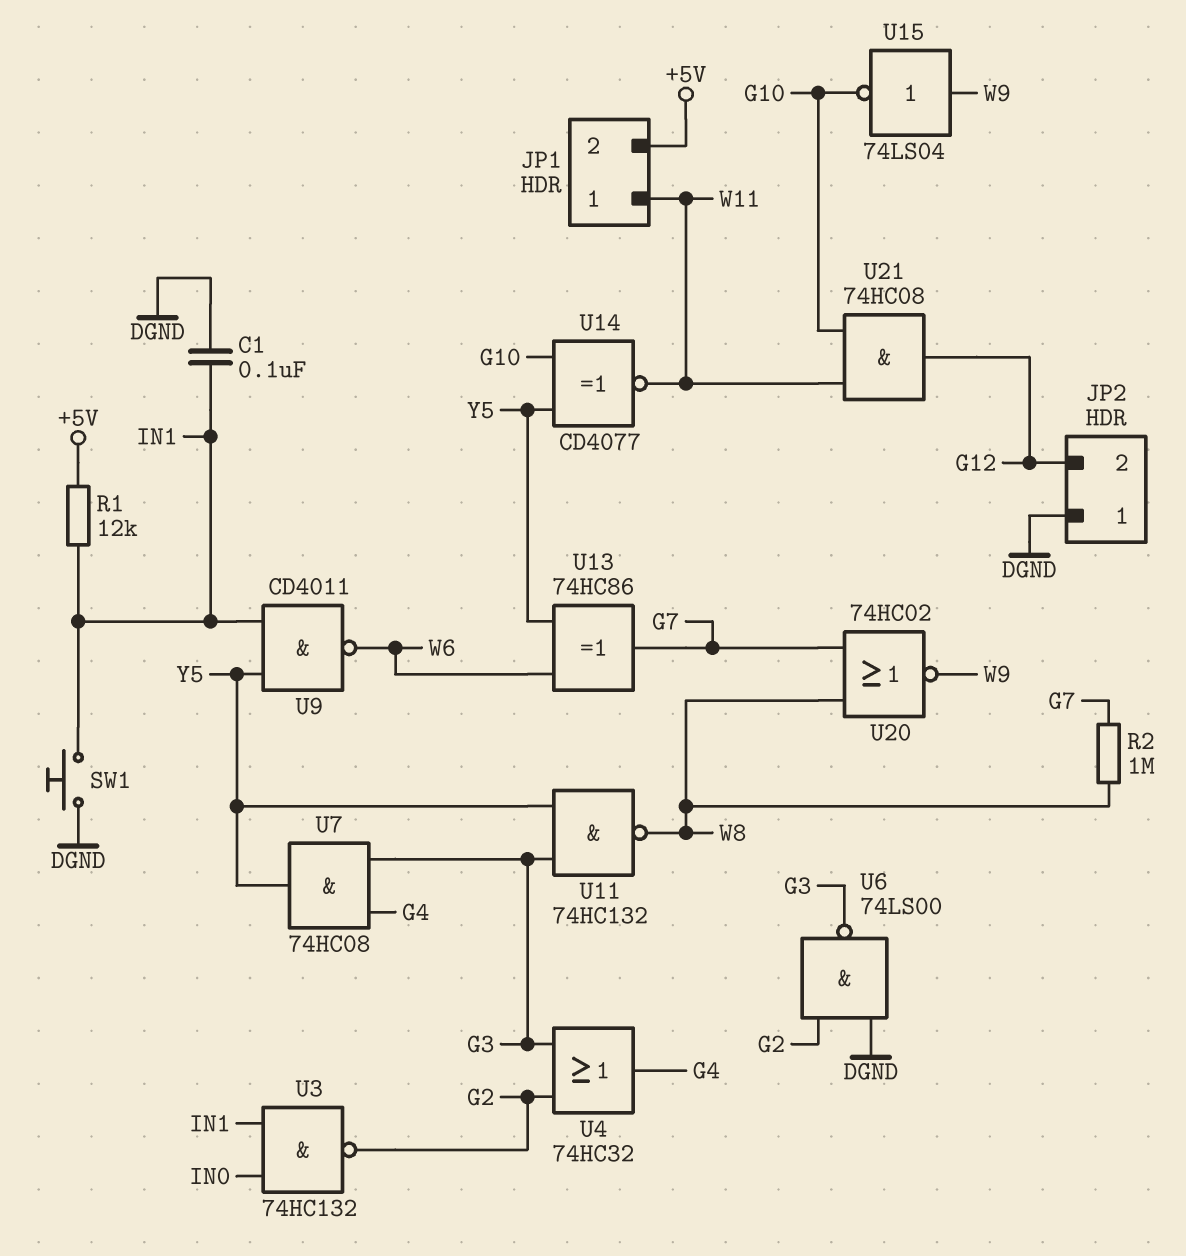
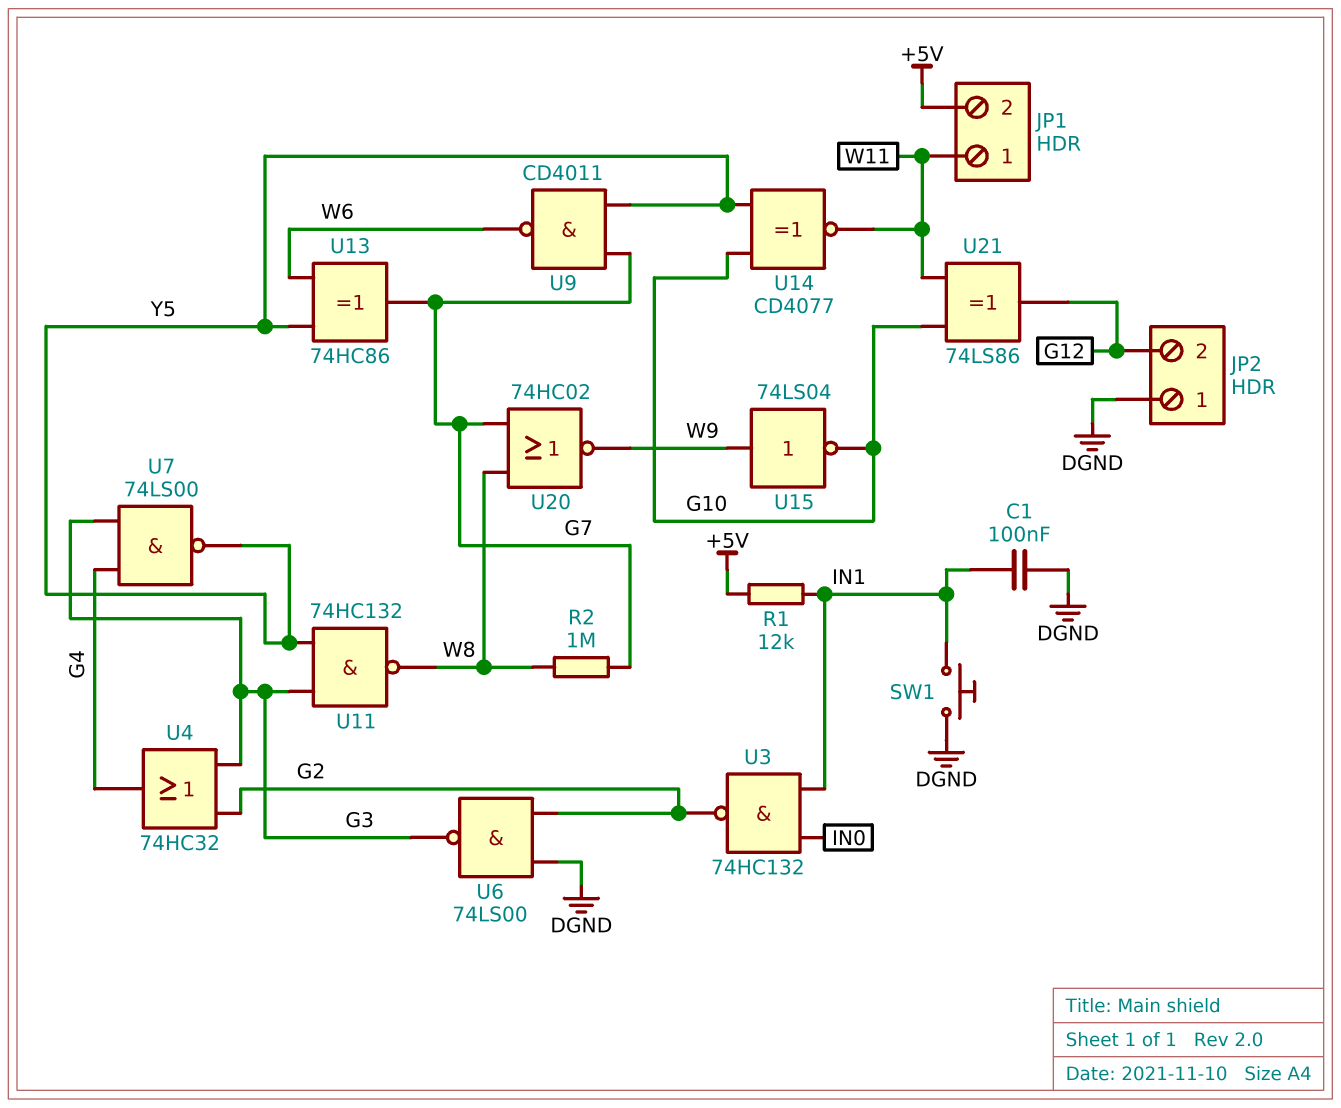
U7: AND 74HC08 (in G3, in G4, out Y5) -> NAND 74LS00 (in G3, in G4, out Y5)
U9: NAND CD4011 (in IN1, in Y5, out W6) -> NAND CD4011 (in G7, in Y5, out W6)
U21: AND 74HC08 (in G10, in W11, out G12) -> XOR 74LS86 (in G10, in W11, out G12)

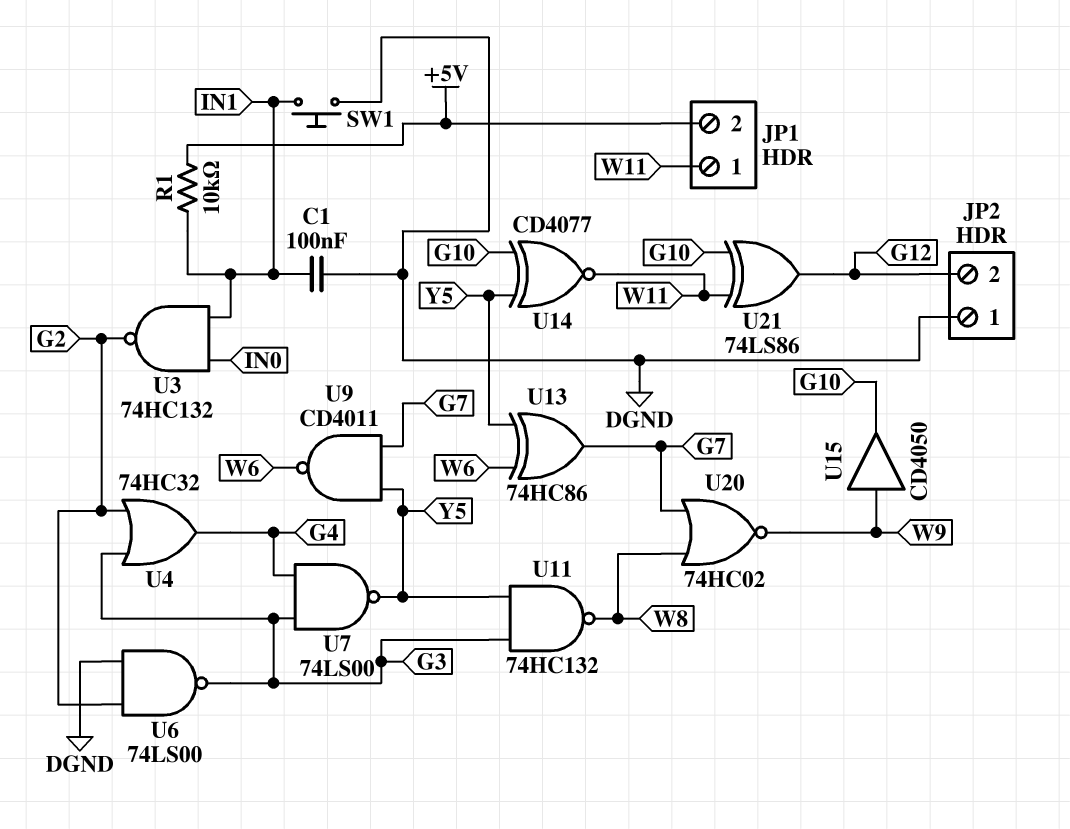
R1: 12k (+5V, IN1) -> 10k (+5V, IN1)
R2: 1M (G7, W8) -> none
U15: NOT 74LS04 (in W9, out G10) -> buffer CD4050 (in W9, out G10)

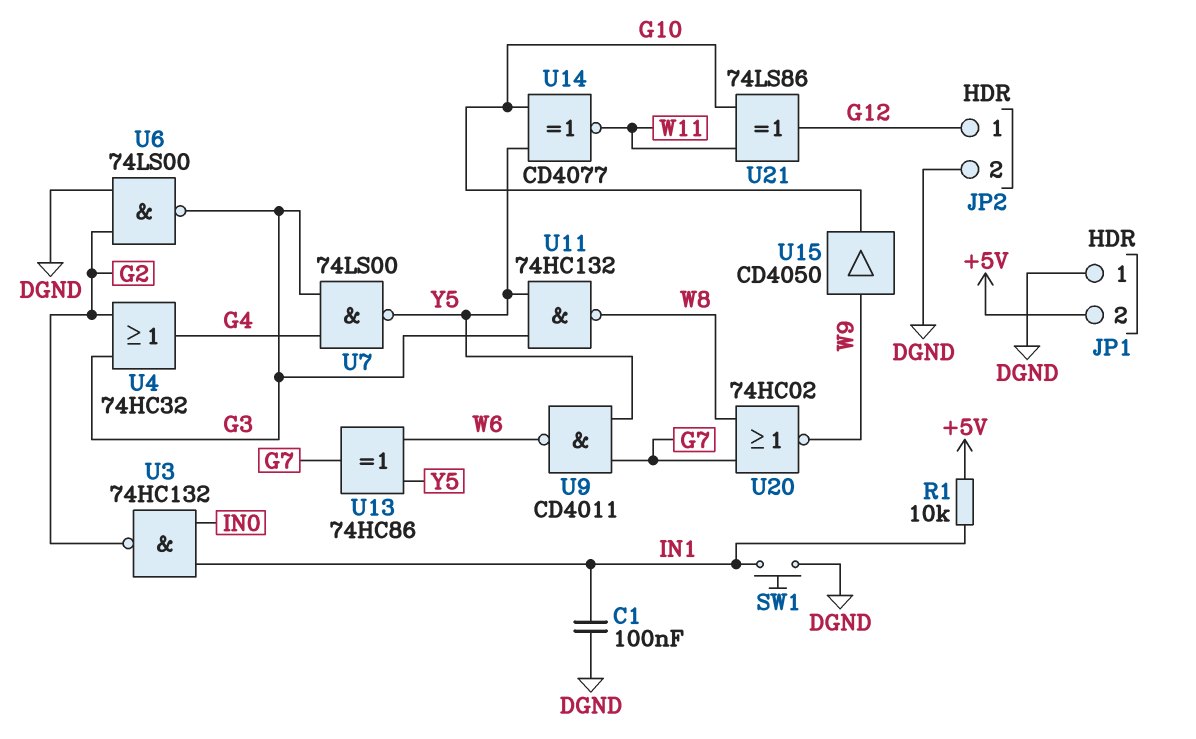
JP1 pin 1: W11 -> DGND
JP2 pin 1: DGND -> G12
JP2 pin 2: G12 -> DGND

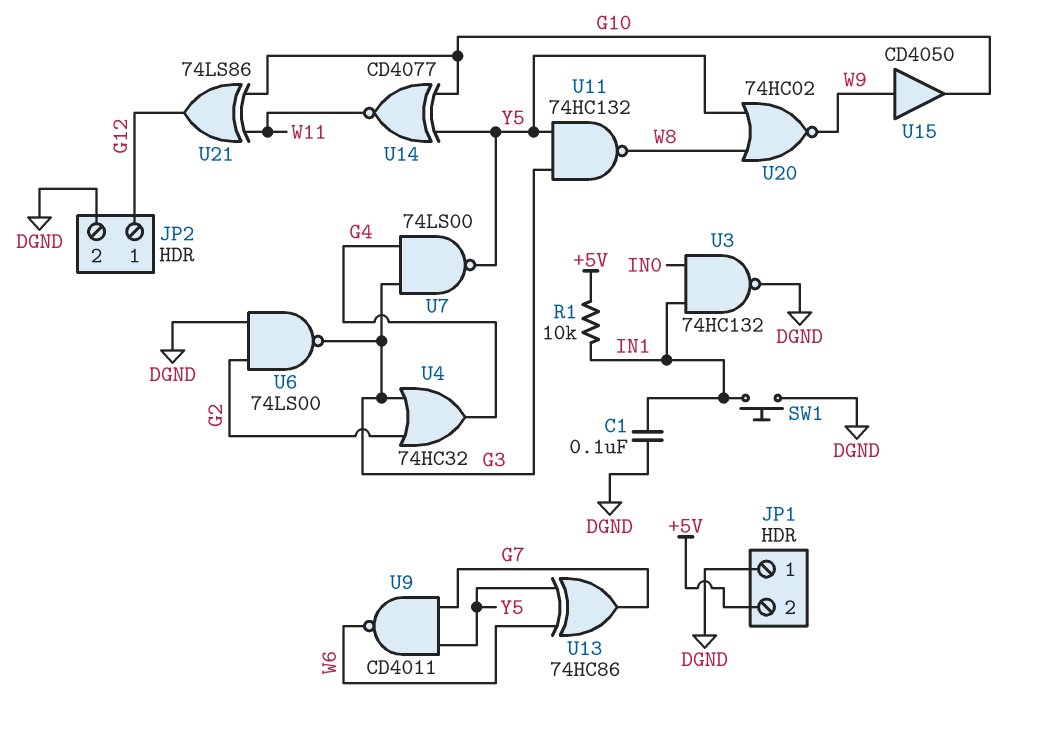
U3: NAND 74HC132 (in IN0, in IN1, out G2) -> NAND 74HC132 (in IN0, in IN1, out DGND)
U20: NOR 74HC02 (in G7, in W8, out W9) -> NOR 74HC02 (in W8, in Y5, out W9)

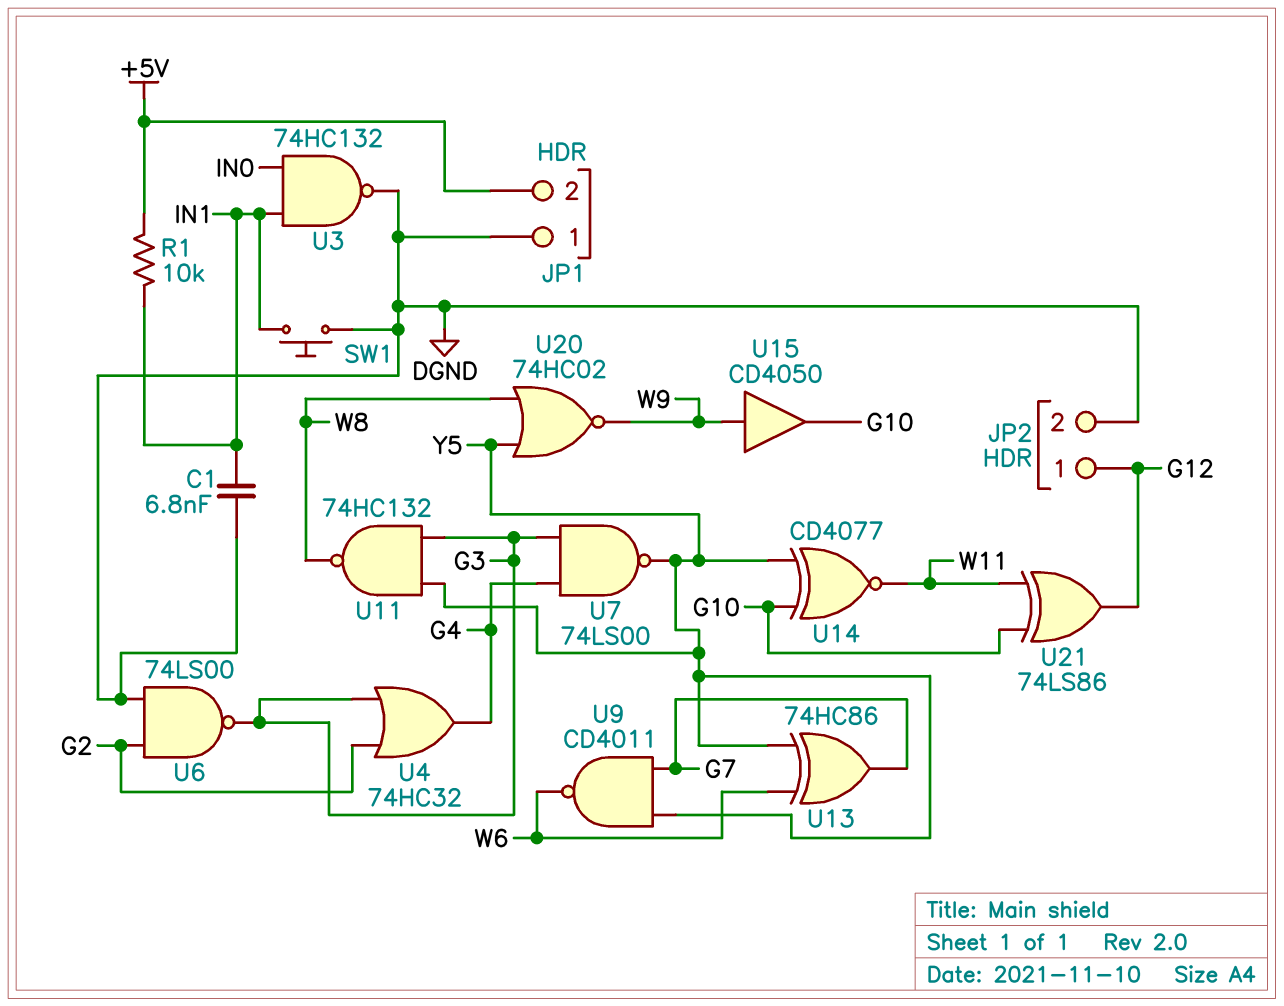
C1: 100nF (DGND, IN1) -> 6.8nF (DGND, IN1)

